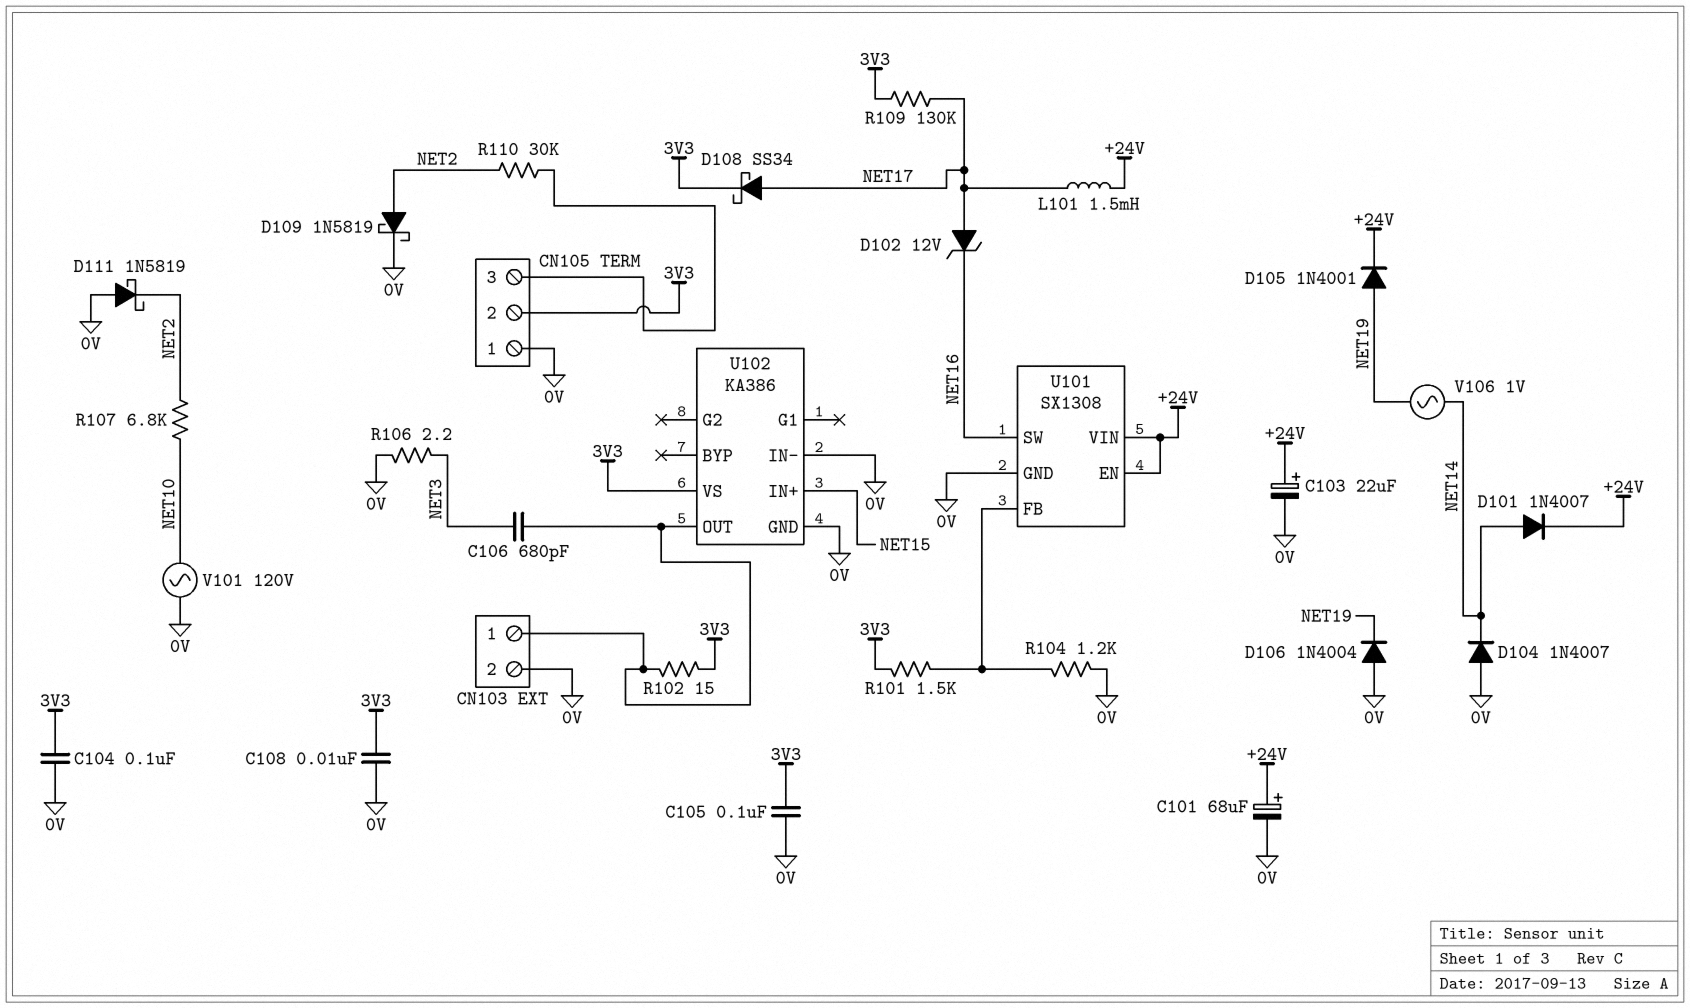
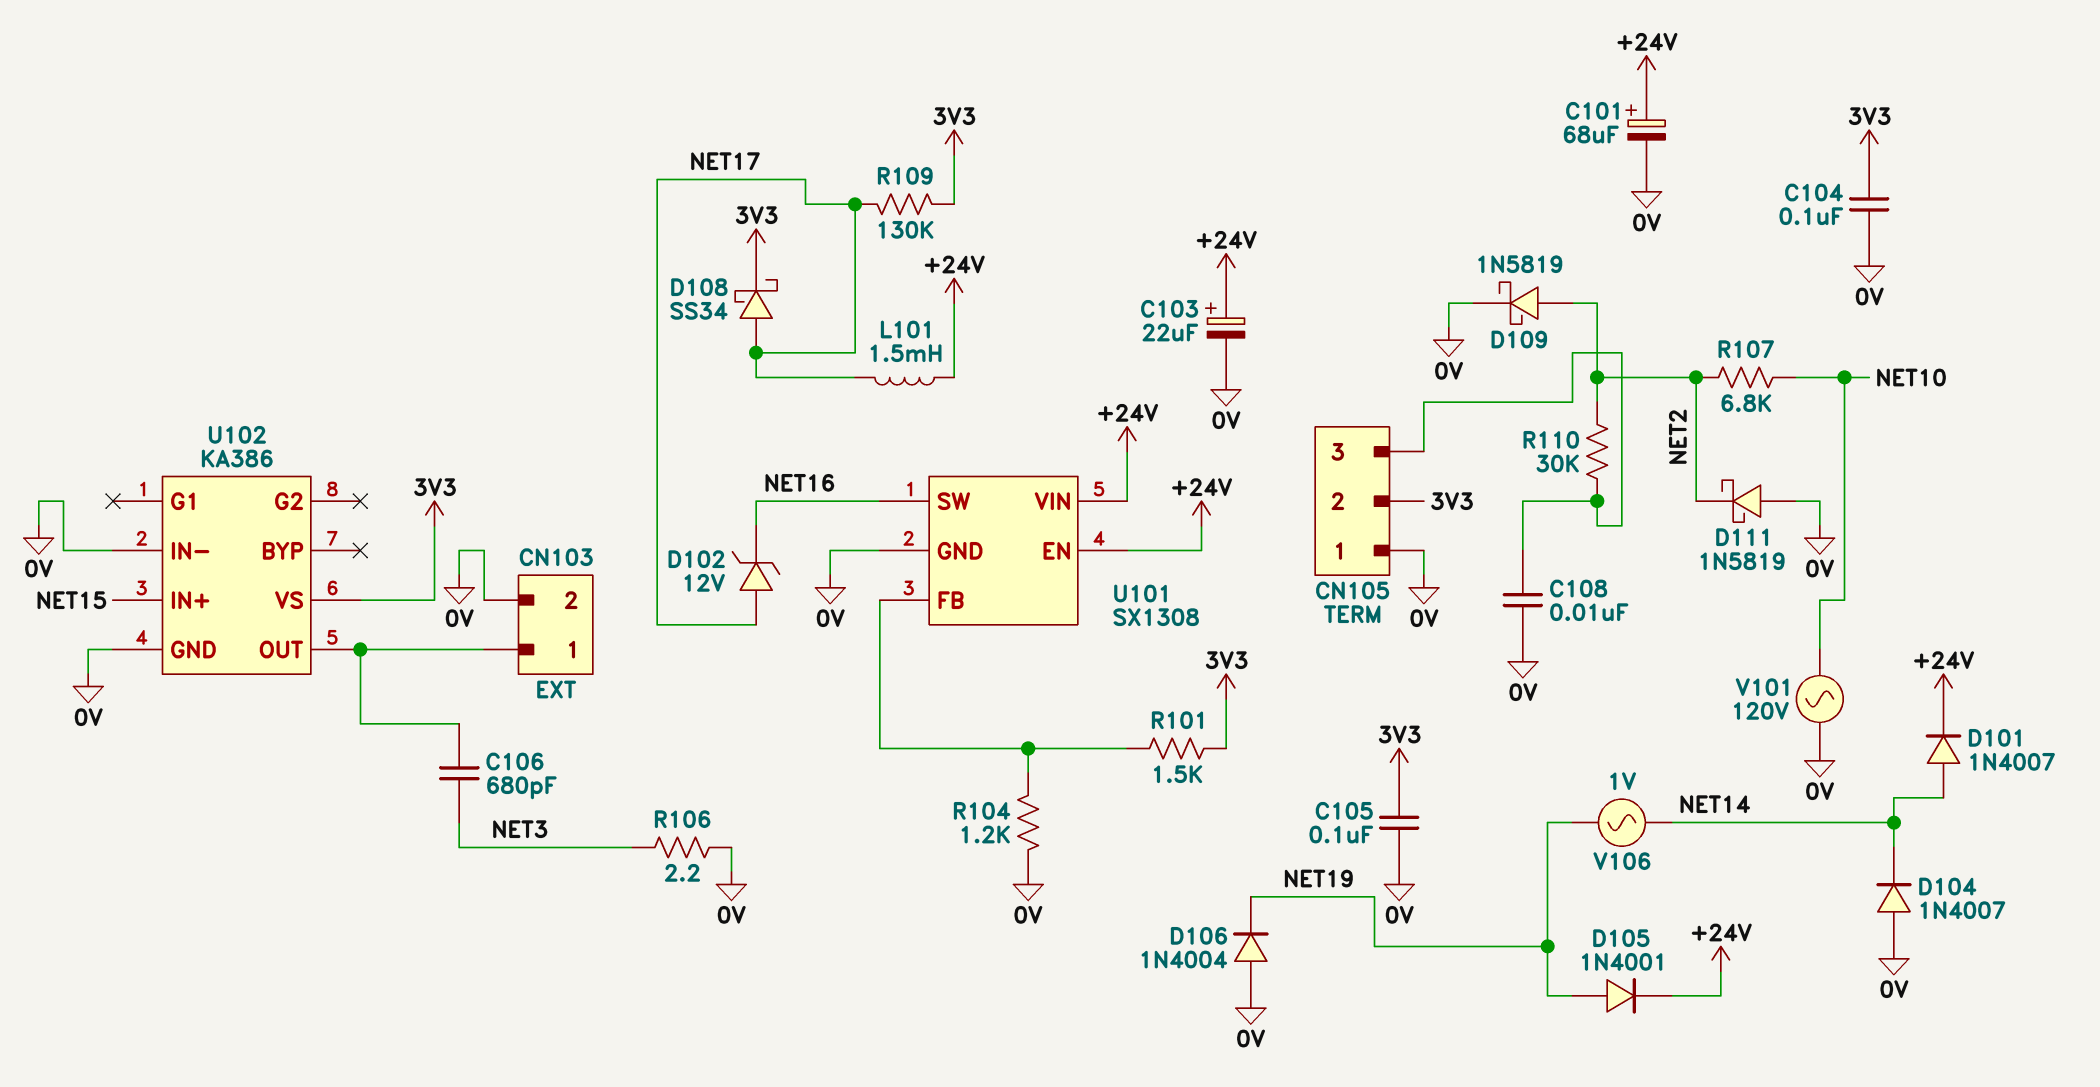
C108: 10nF (0V, 3V3) -> 10nF (0V, CN105/3)
R102: 15 (3V3, CN103/1) -> none

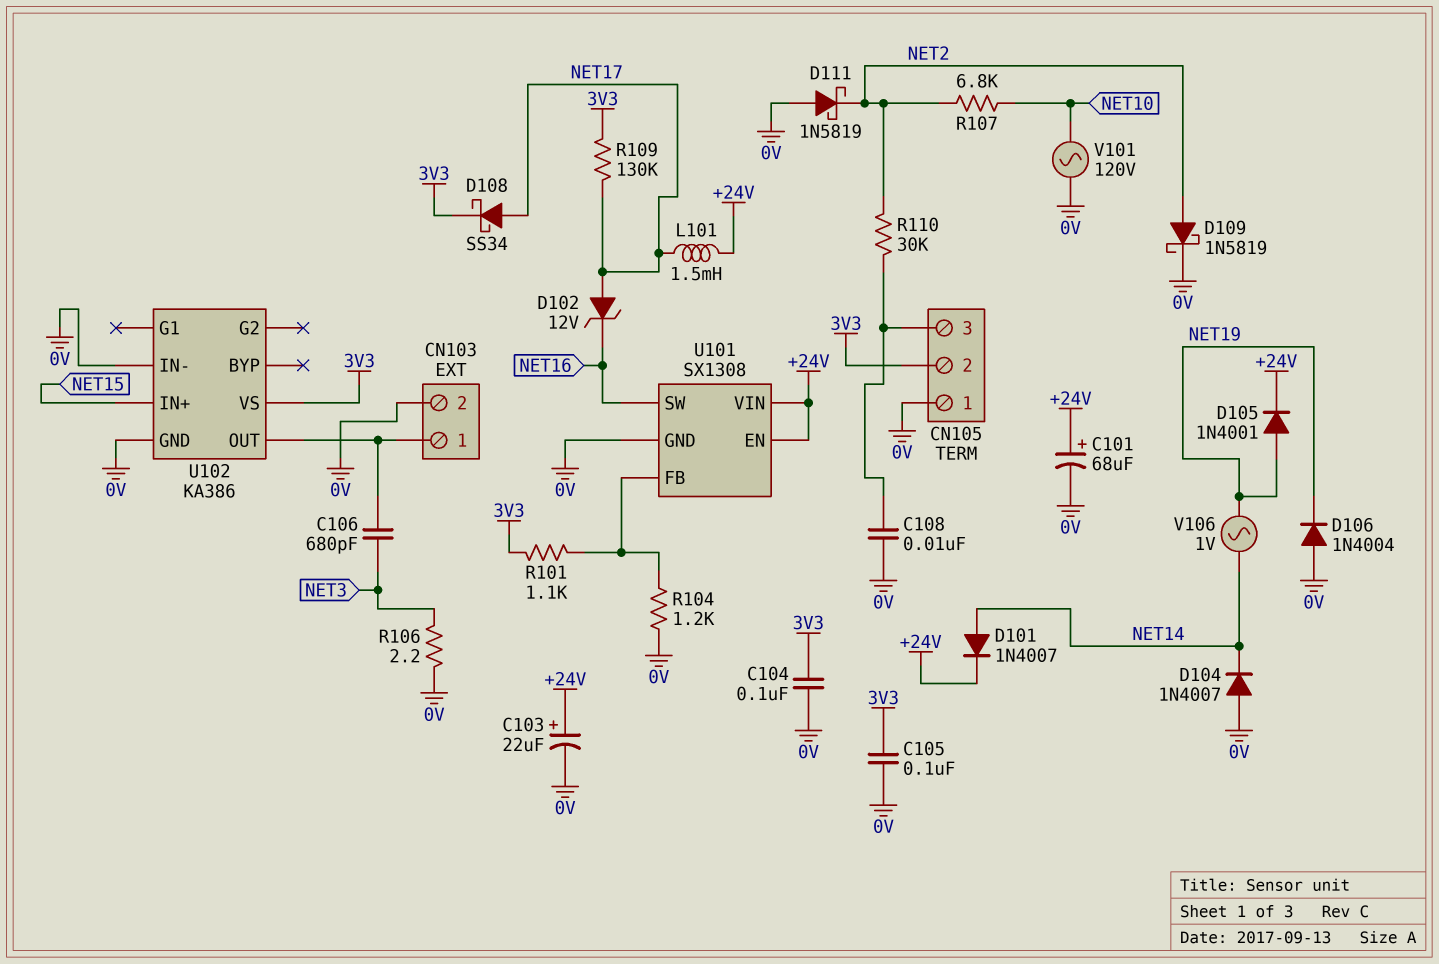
R101: 1.5k (3V3, U101/FB) -> 1.1k (3V3, U101/FB)

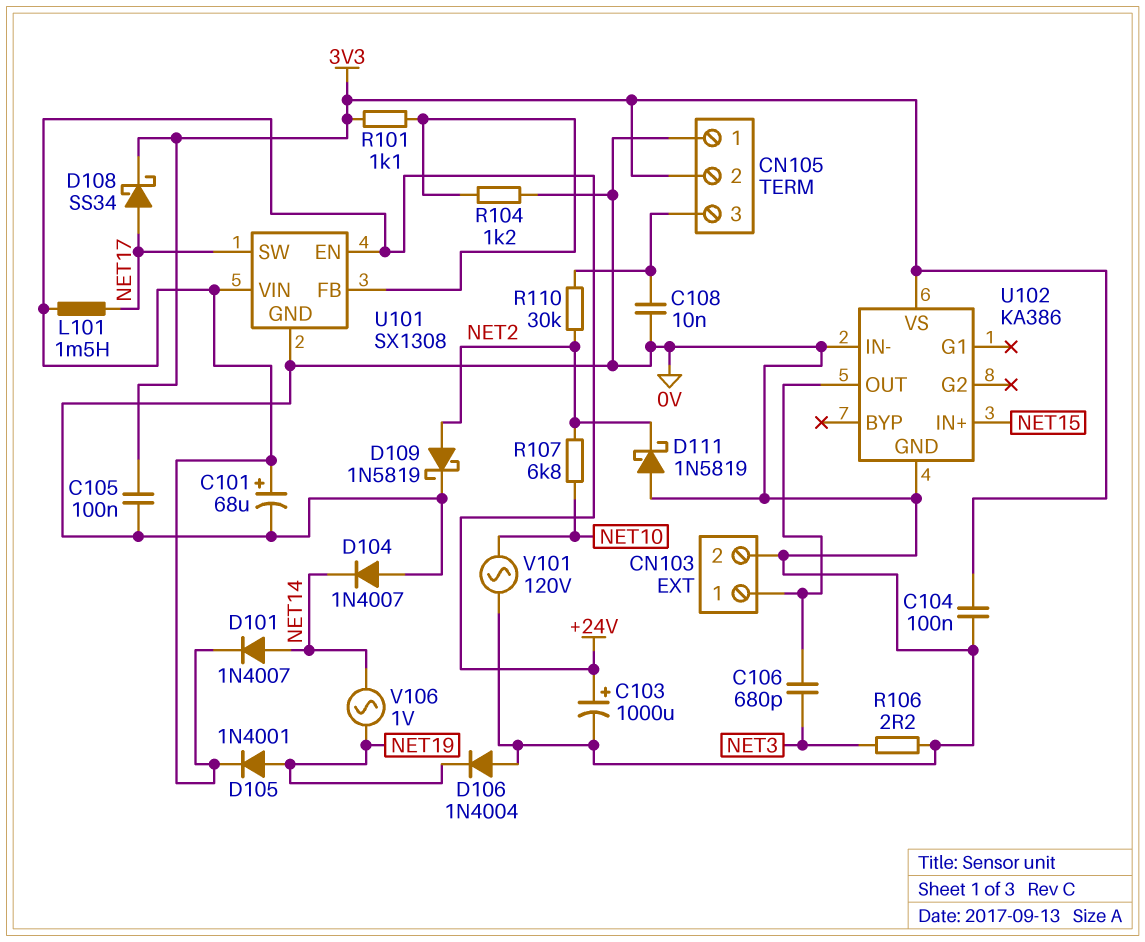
C103: 22uF (plus +24V, minus 0V) -> 1000uF (plus +24V, minus 0V)
D102: zener 12V (A NET17, K NET16) -> none
R109: 130k (3V3, NET17) -> none
U101 pin SW: NET16 -> NET17

